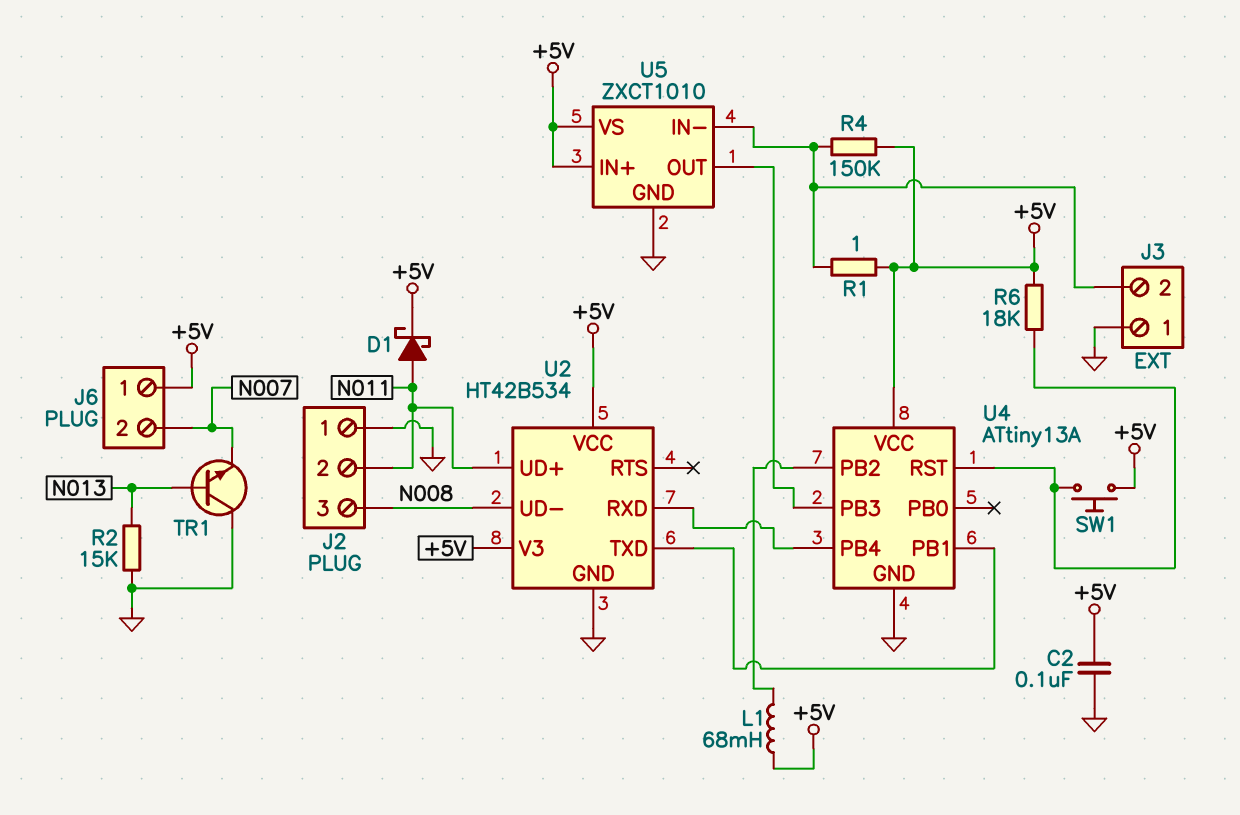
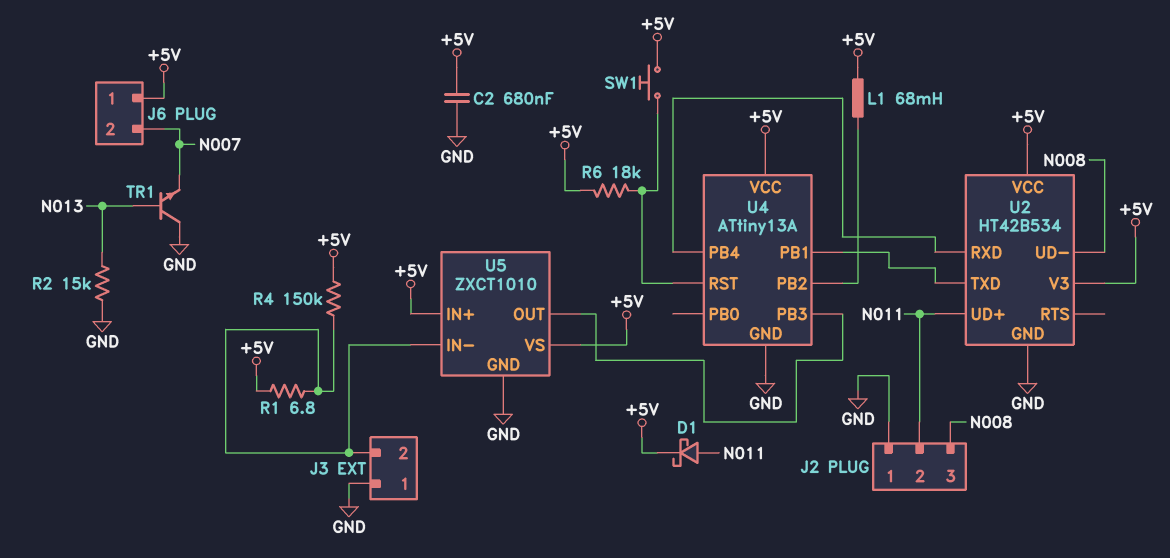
C2: 100nF (+5V, GND) -> 680nF (+5V, GND)
R1: 1 (+5V, J3/2) -> 6.8 (+5V, J3/2)

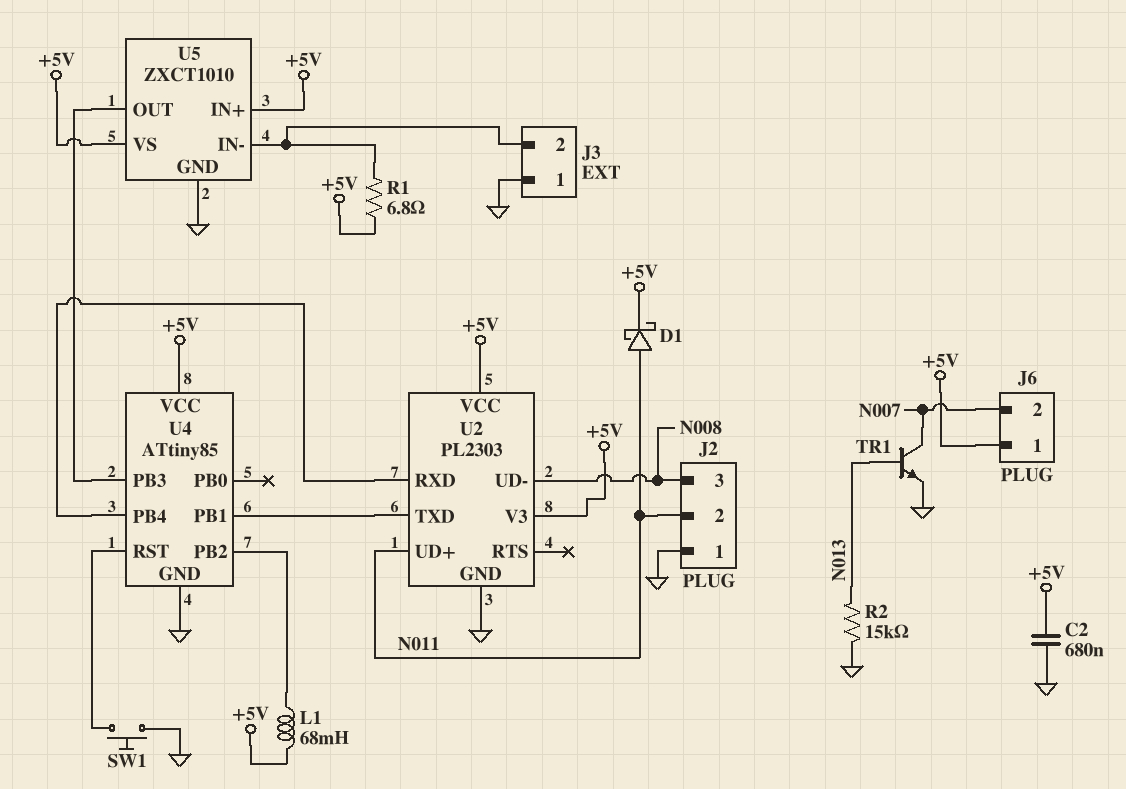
R4: 150k (+5V, J3/2) -> none
R6: 18k (+5V, U4/RST) -> none
SW1: button (+5V, U4/RST) -> button (GND, U4/RST)
TR1: NPN (B N013, C GND, E N007) -> NPN (B N013, C N007, E GND)
U2: HT42B534 -> PL2303
U4: ATtiny13A -> ATtiny85

